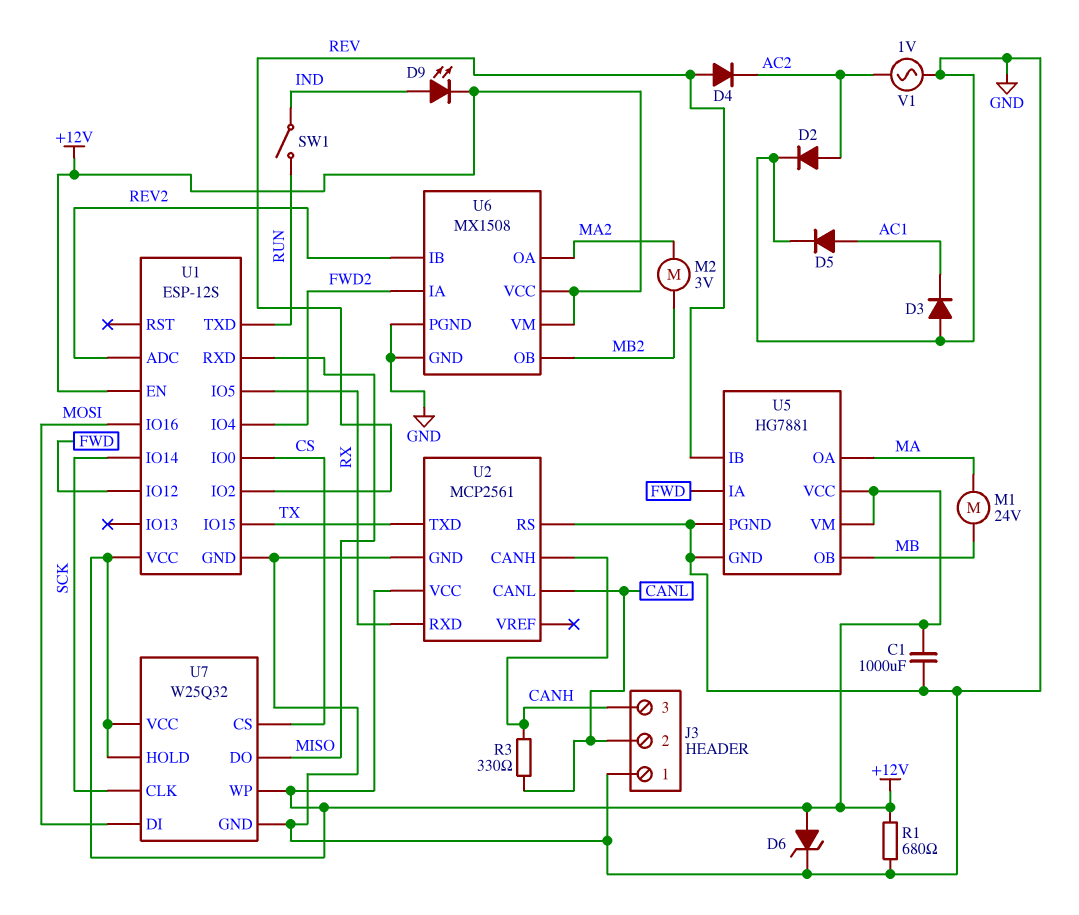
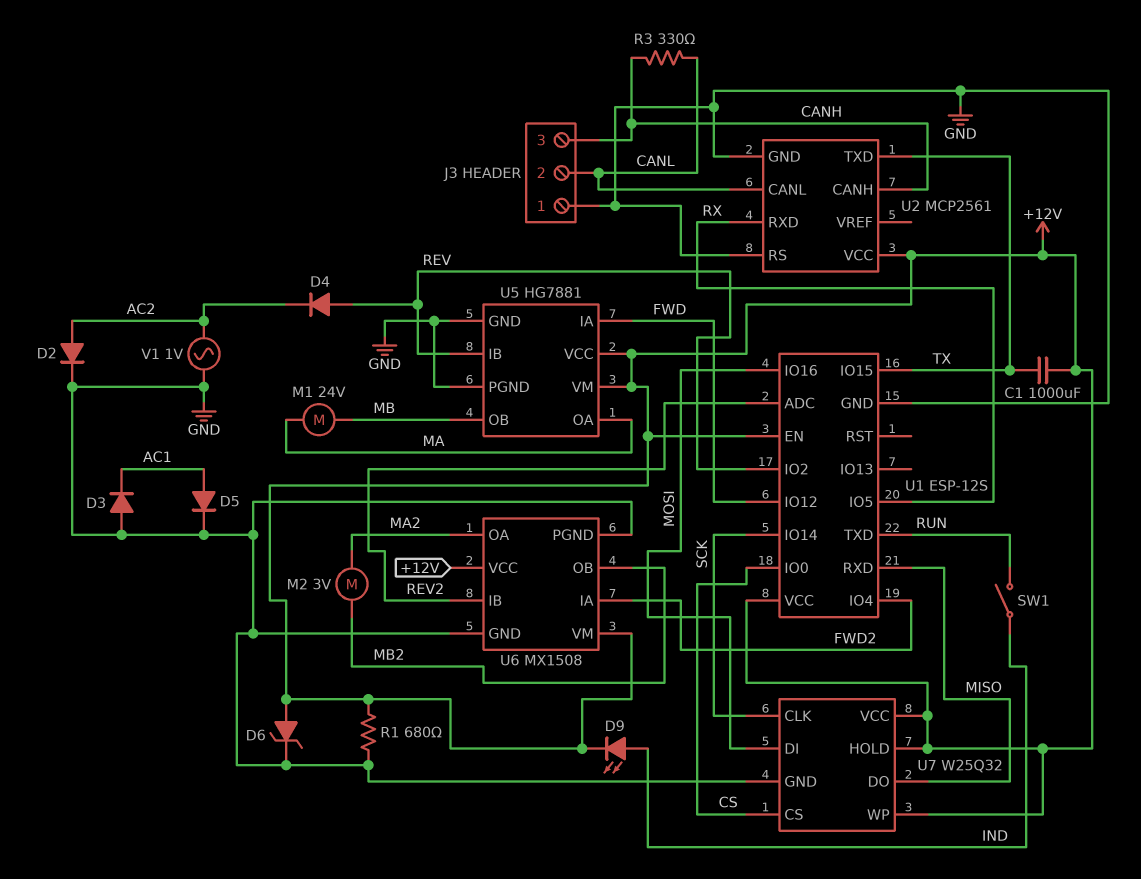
C1: 1000uF (+12V, GND) -> 1000uF (+12V, TX)

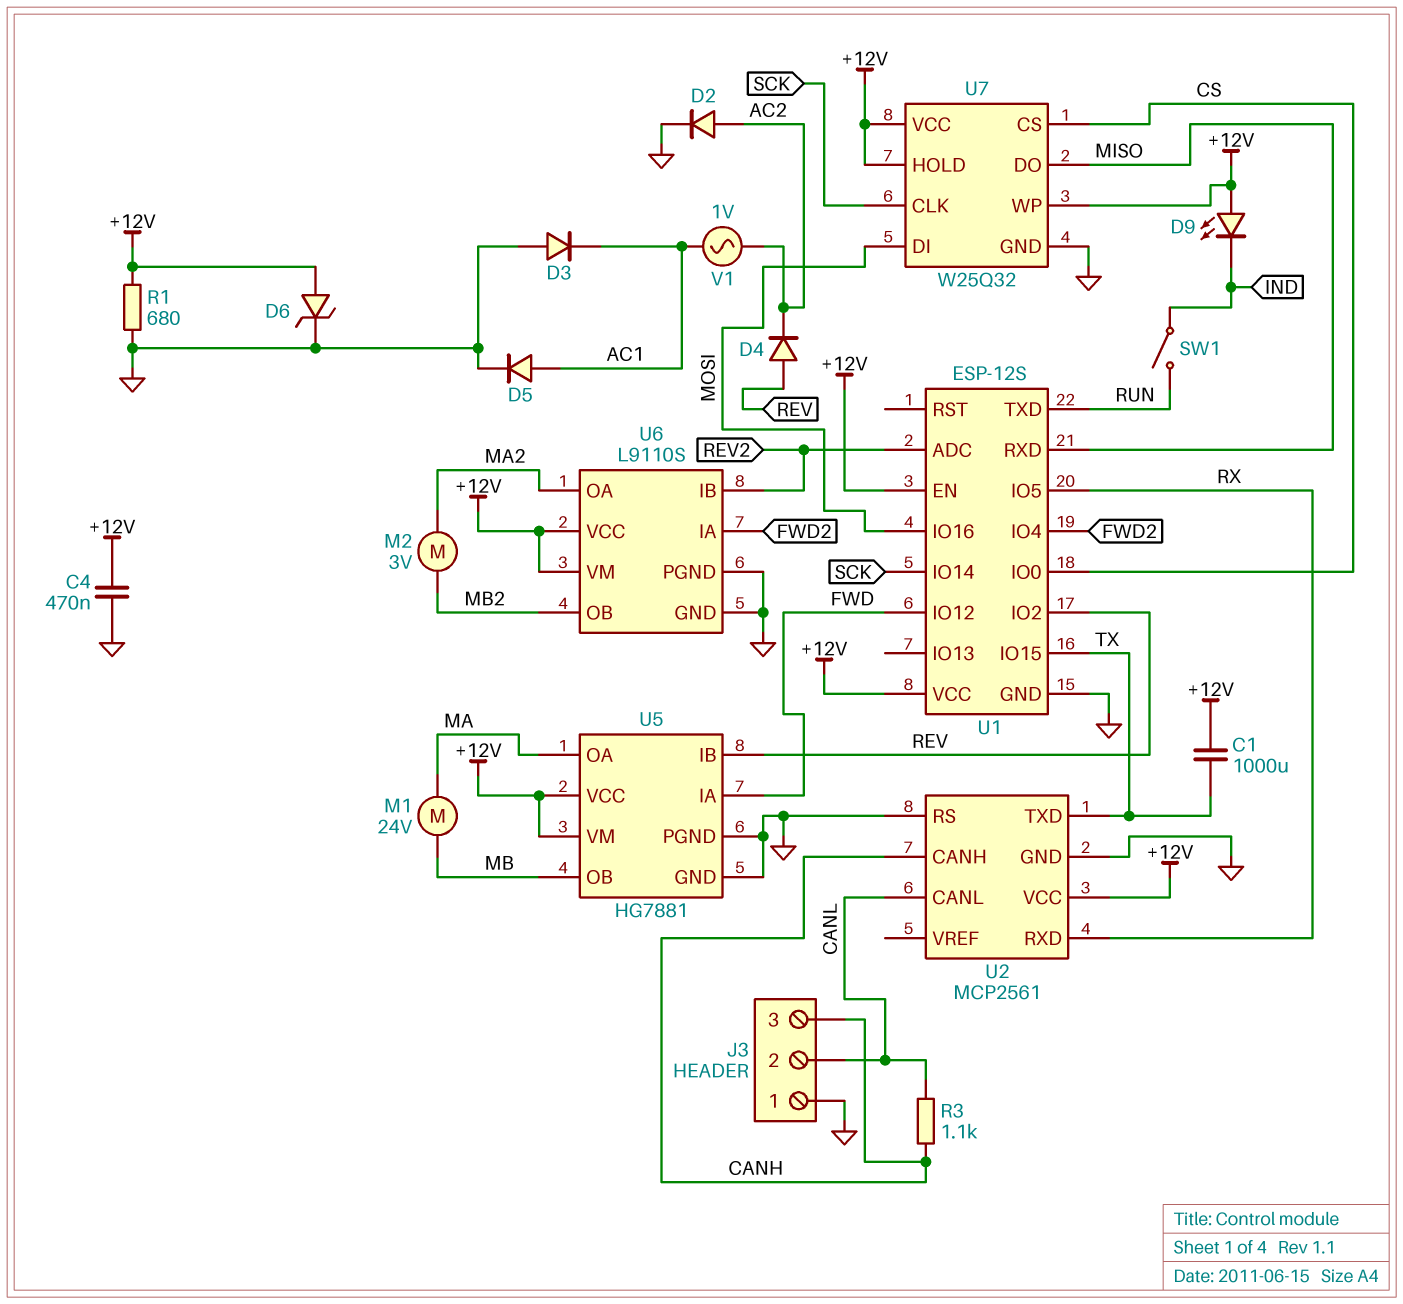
C4: none -> 470nF (+12V, GND)
D9: LED (A IND, K +12V) -> LED (A +12V, K IND)
R3: 330 (CANH, CANL) -> 1.1k (CANH, CANL)
U6: MX1508 -> L9110S
V1: AC 1V (AC2, GND) -> AC 1V (AC1, AC2)

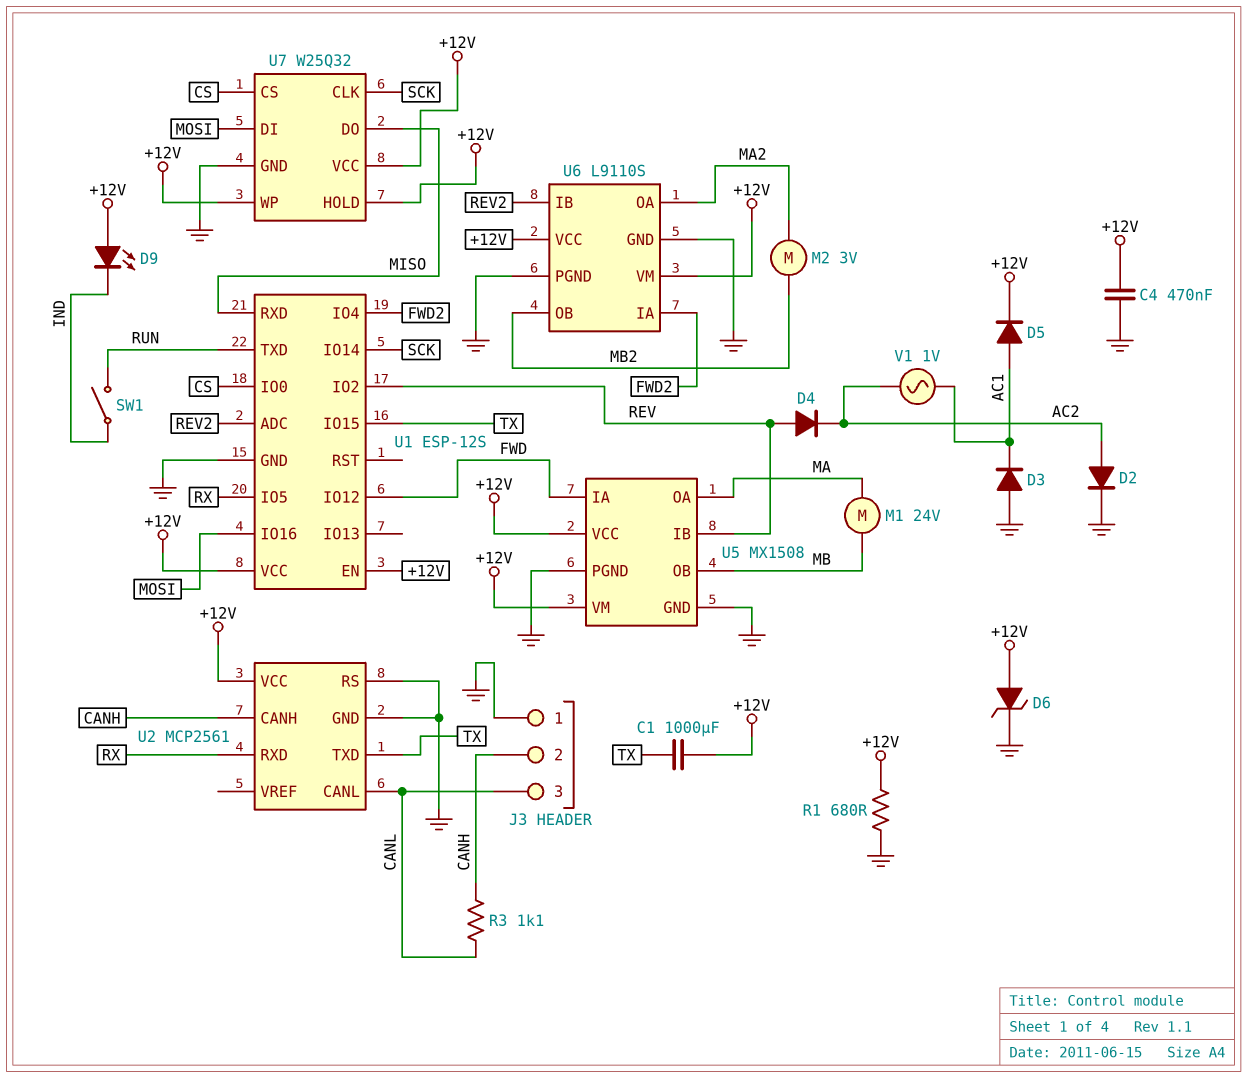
D5: diode (A AC1, K GND) -> diode (A AC1, K +12V)
J3 pin 2: CANL -> CANH
J3 pin 3: CANH -> CANL
U5: HG7881 -> MX1508

